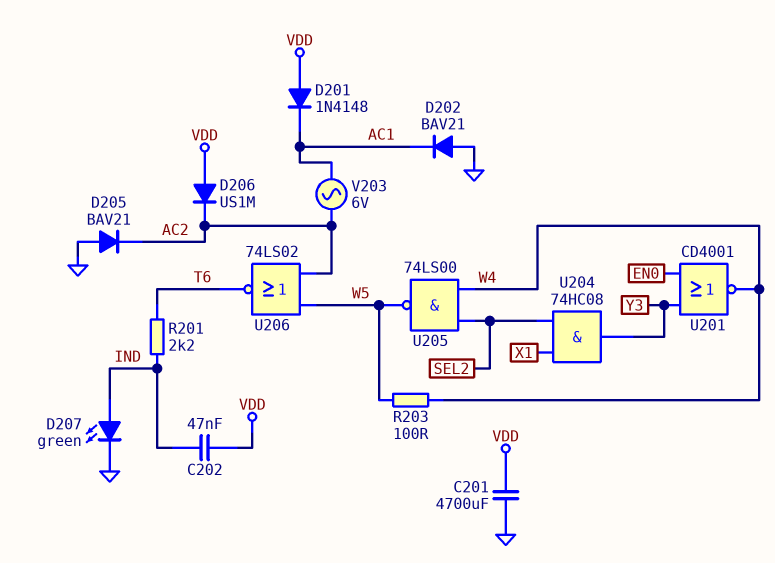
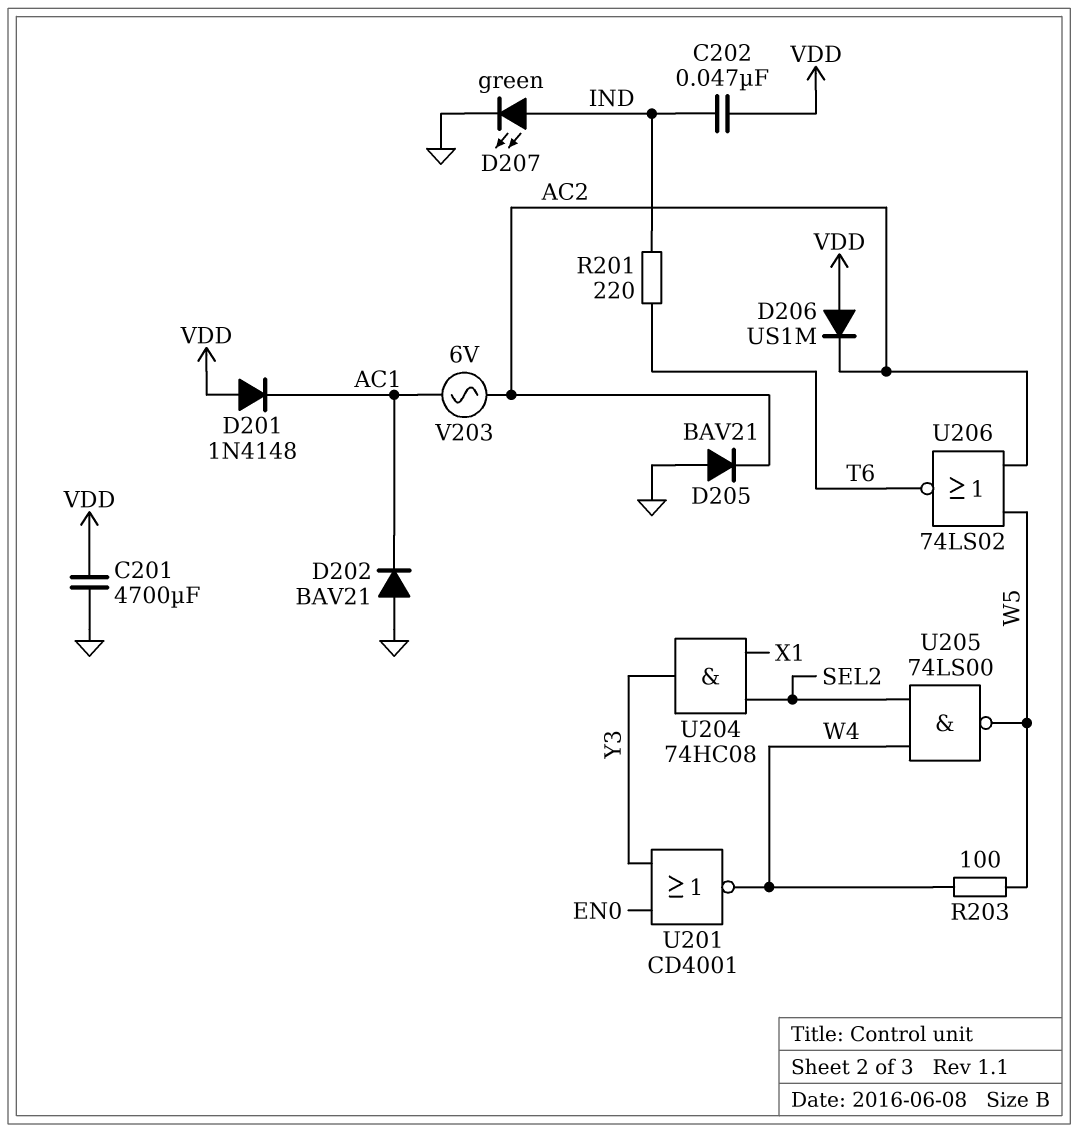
R201: 2.2k (IND, T6) -> 220 (IND, T6)

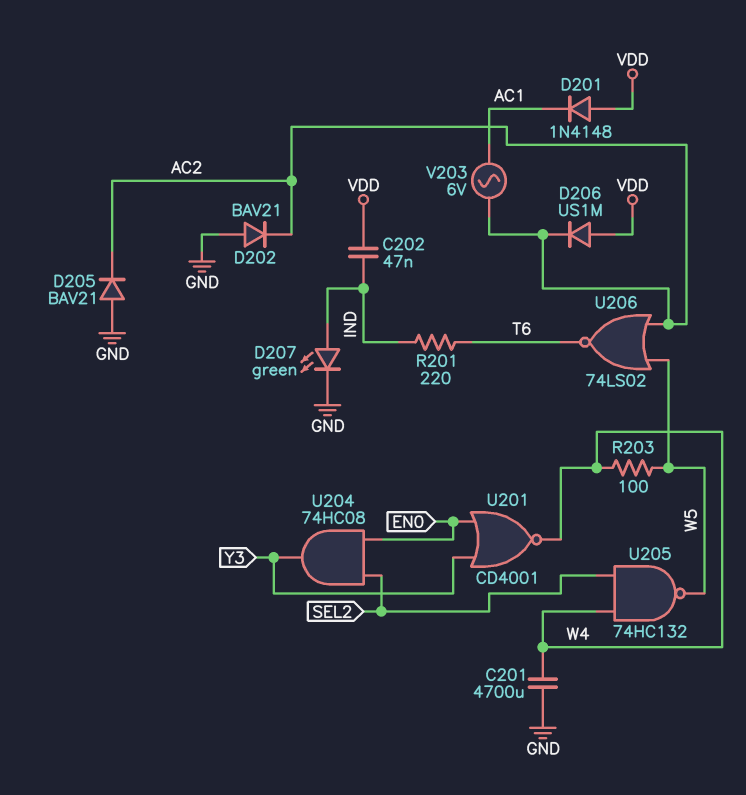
C201: 4700uF (GND, VDD) -> 4700uF (GND, W4)
D202: diode BAV21 (A GND, K AC1) -> diode BAV21 (A GND, K AC2)
U204: AND 74HC08 (in SEL2, in X1, out Y3) -> AND 74HC08 (in EN0, in SEL2, out Y3)
U205: NAND 74LS00 (in SEL2, in W4, out W5) -> NAND 74HC132 (in SEL2, in W4, out W5)

